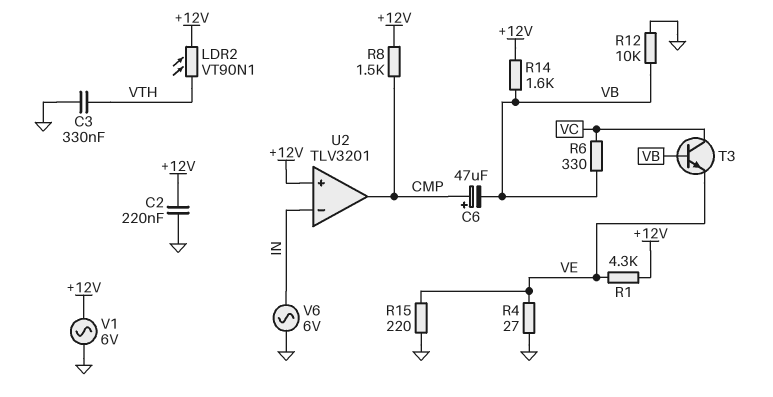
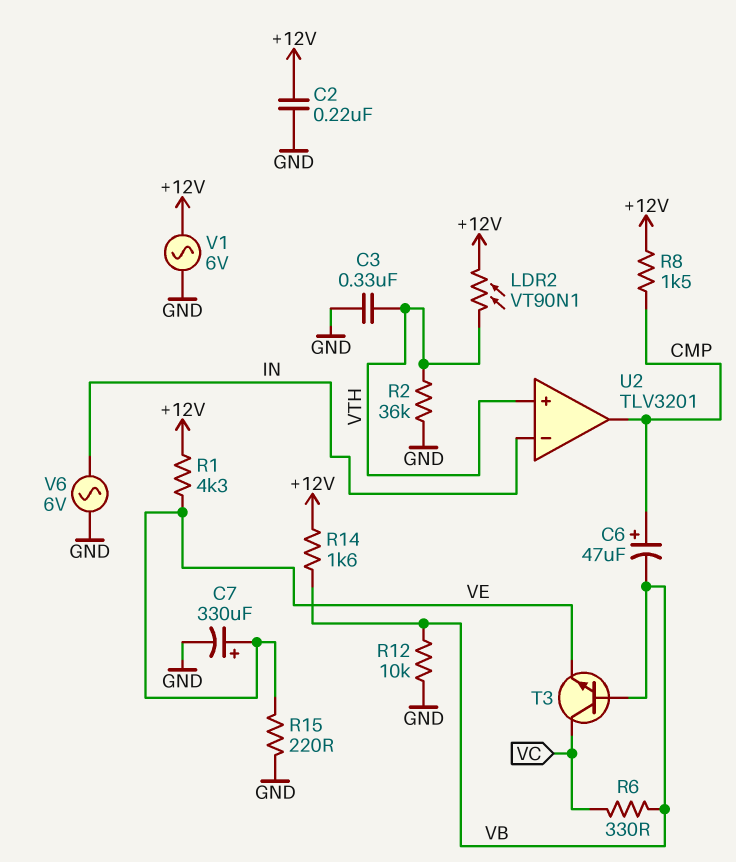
C7: none -> 330uF (plus VE, minus GND)
R2: none -> 36k (GND, VTH)
R4: 27 (GND, VE) -> none
U2 pin in+: +12V -> VTH

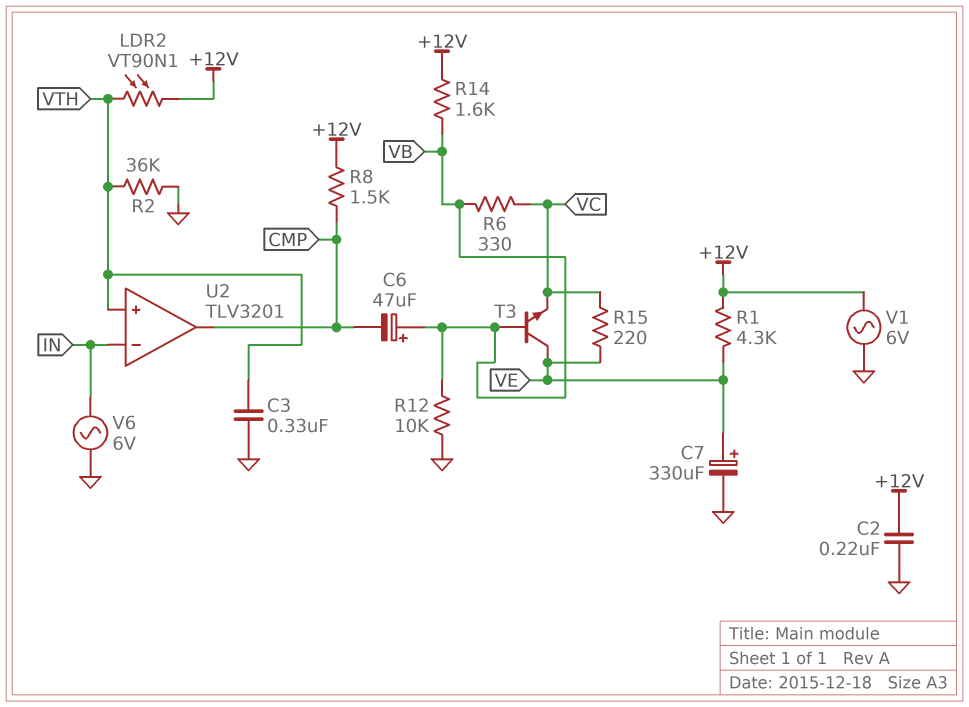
C6: 47uF (plus CMP, minus VB) -> 47uF (plus VB, minus CMP)
R15: 220 (GND, VE) -> 220 (VC, VE)
T3: NPN (B VB, C VC, E VE) -> NPN (B VB, C VE, E VC)

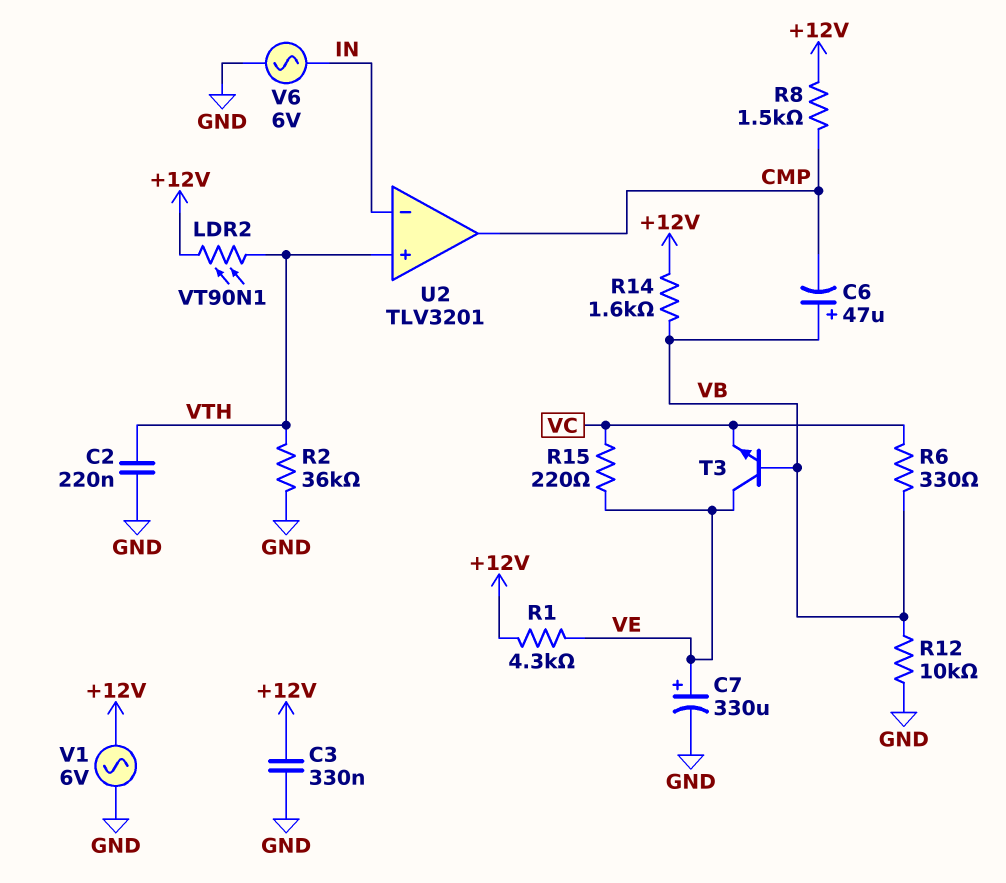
C2: 220nF (+12V, GND) -> 220nF (GND, VTH)
C3: 330nF (GND, VTH) -> 330nF (+12V, GND)

